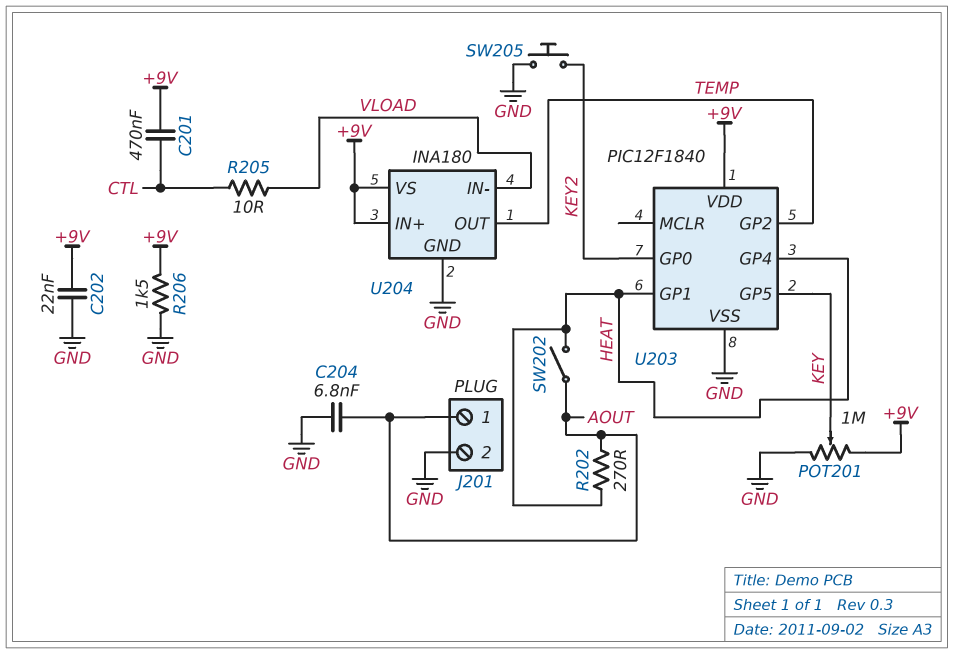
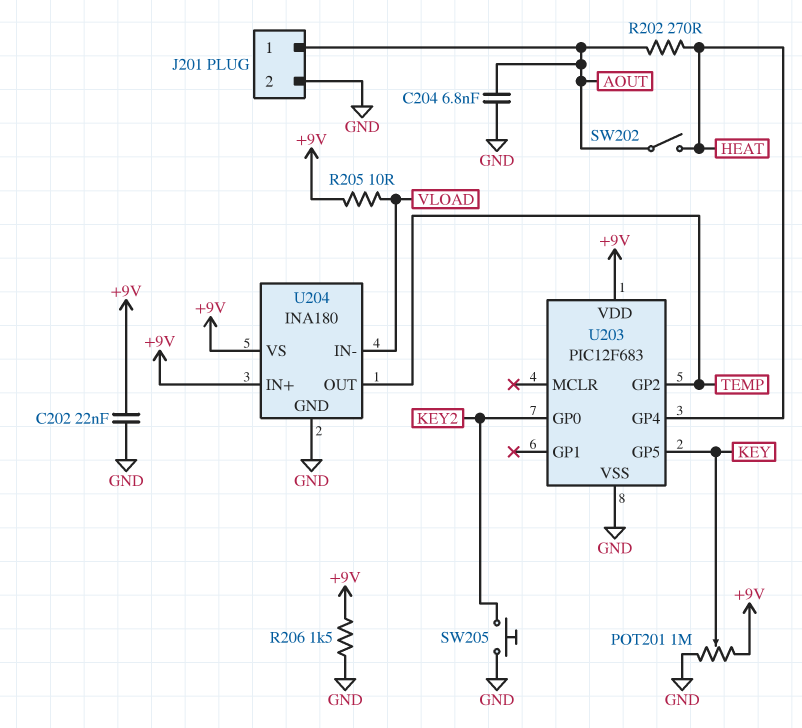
C201: 470nF (+9V, CTL) -> none
R205: 10 (CTL, VLOAD) -> 10 (+9V, VLOAD)
U203: PIC12F1840 -> PIC12F683
U203 pin GP1: HEAT -> none

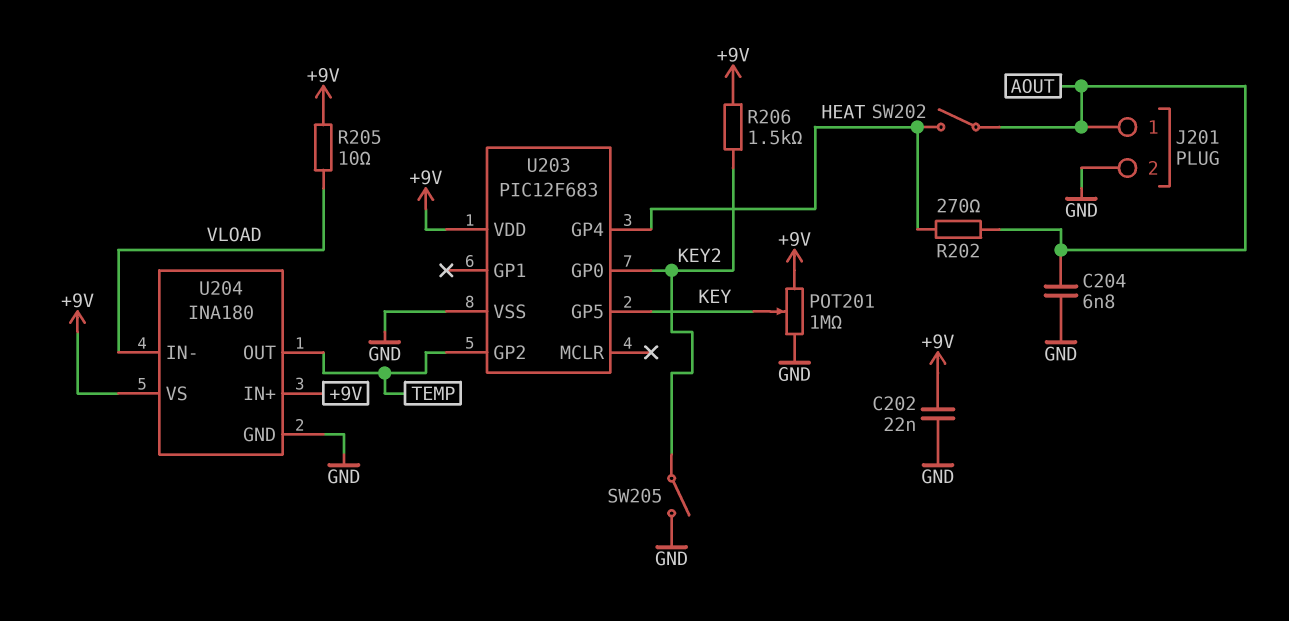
R206: 1.5k (+9V, GND) -> 1.5k (+9V, KEY2)
SW205: button (GND, KEY2) -> switch (GND, KEY2)

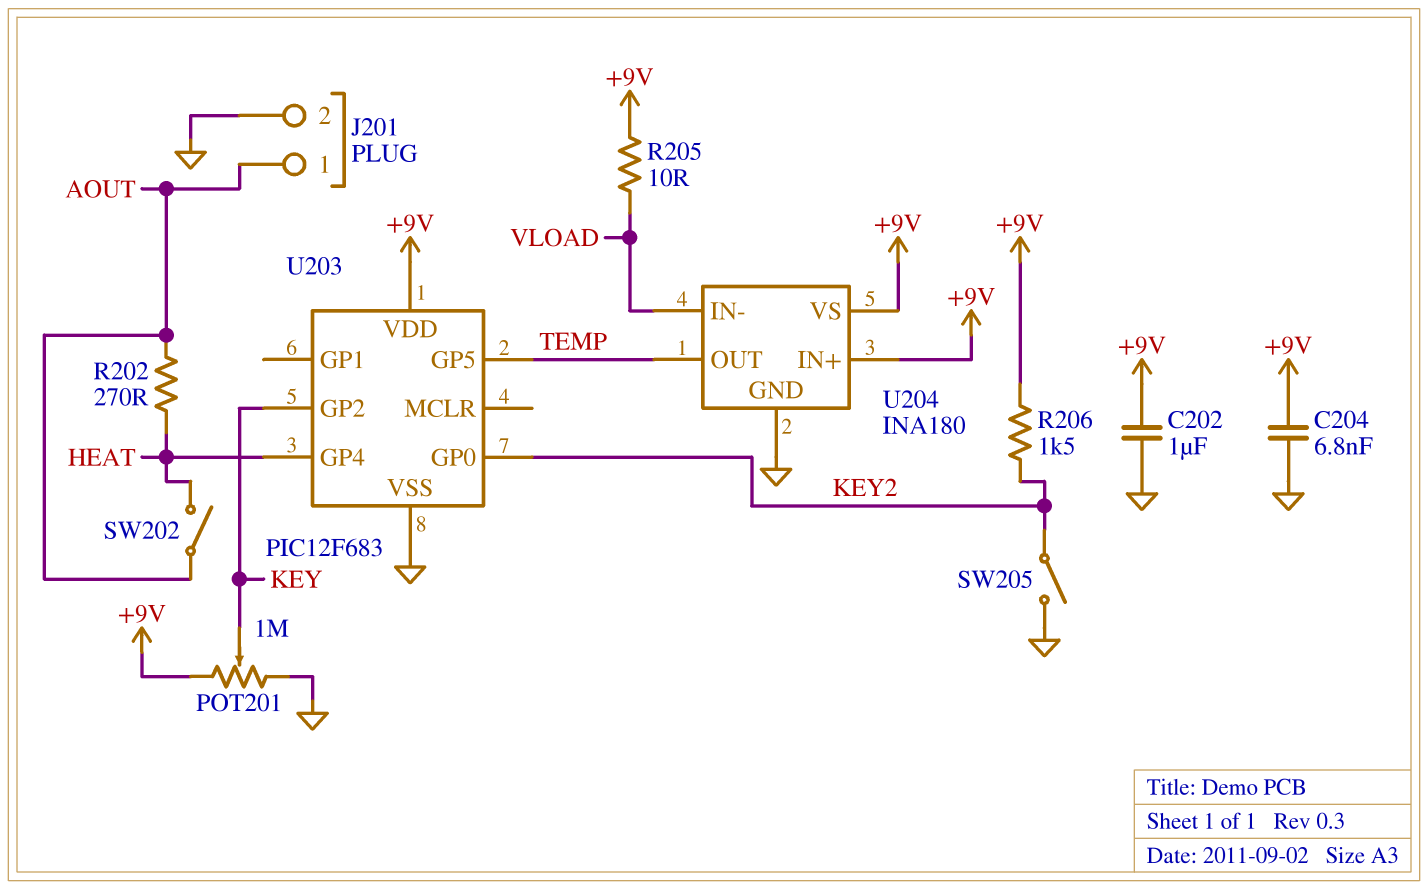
C202: 22nF (+9V, GND) -> 1uF (+9V, GND)
C204: 6.8nF (AOUT, GND) -> 6.8nF (+9V, GND)
U203 pin GP2: TEMP -> KEY
U203 pin GP5: KEY -> TEMP

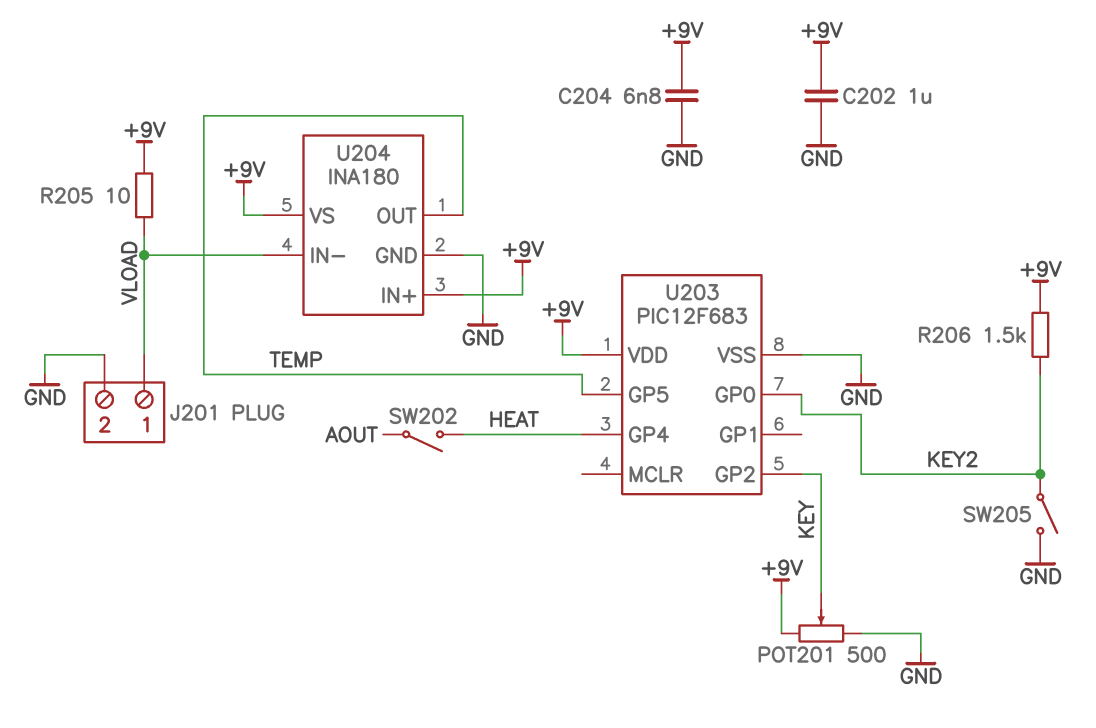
J201 pin 1: AOUT -> VLOAD
POT201: 1M (+9V, GND, wiper KEY) -> 500 (+9V, GND, wiper KEY)
R202: 270 (AOUT, HEAT) -> none

